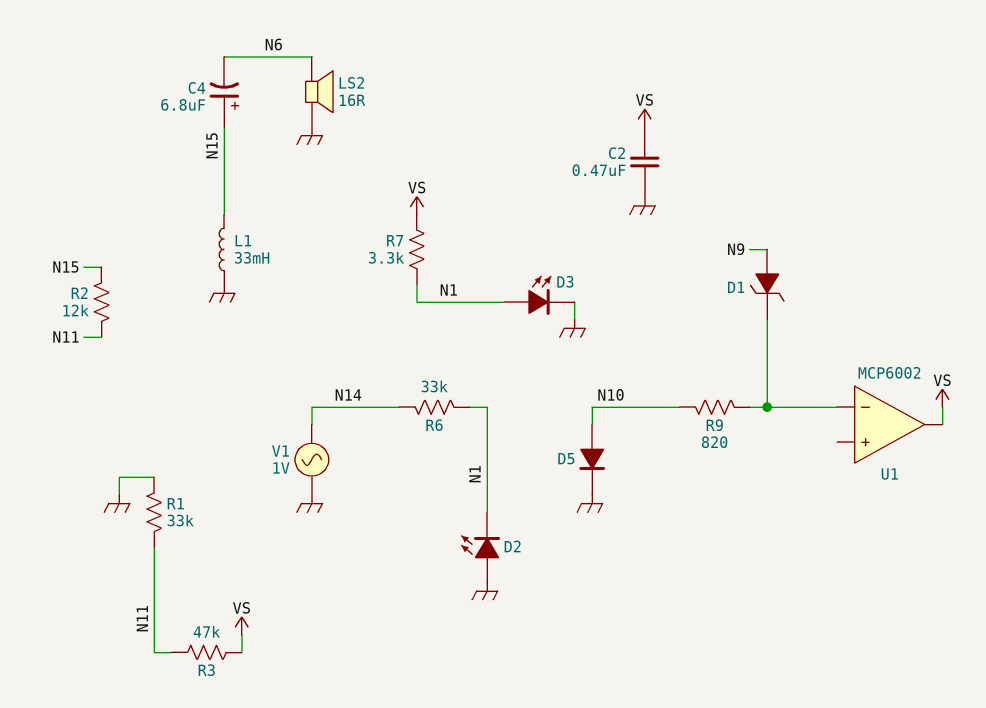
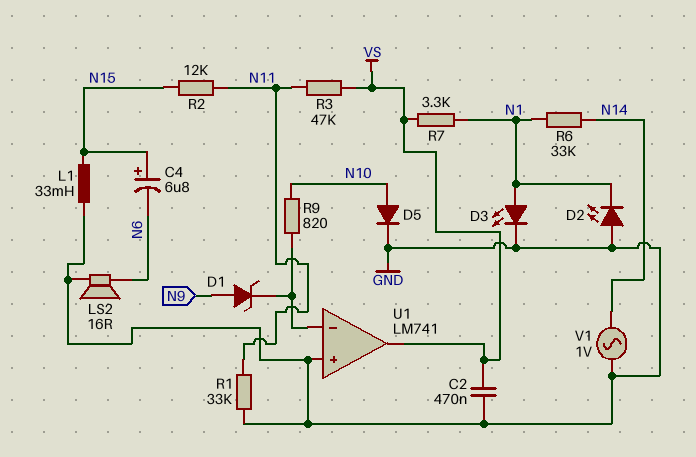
U1: MCP6002 -> LM741
U1 pin in+: none -> GND

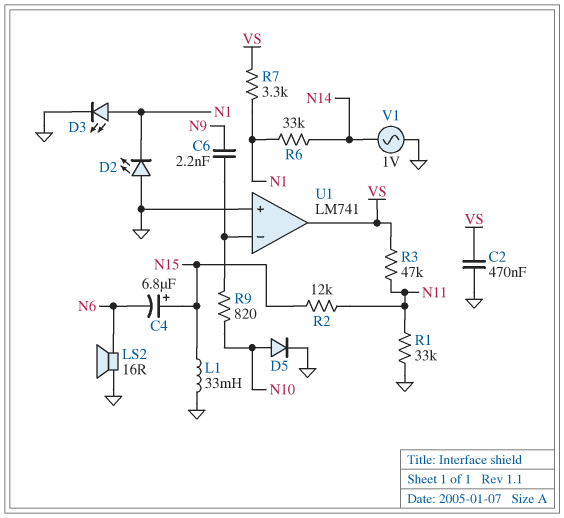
C6: none -> 2.2nF (N9, U1/in-)
D1: zener (A N9, K U1/in-) -> none

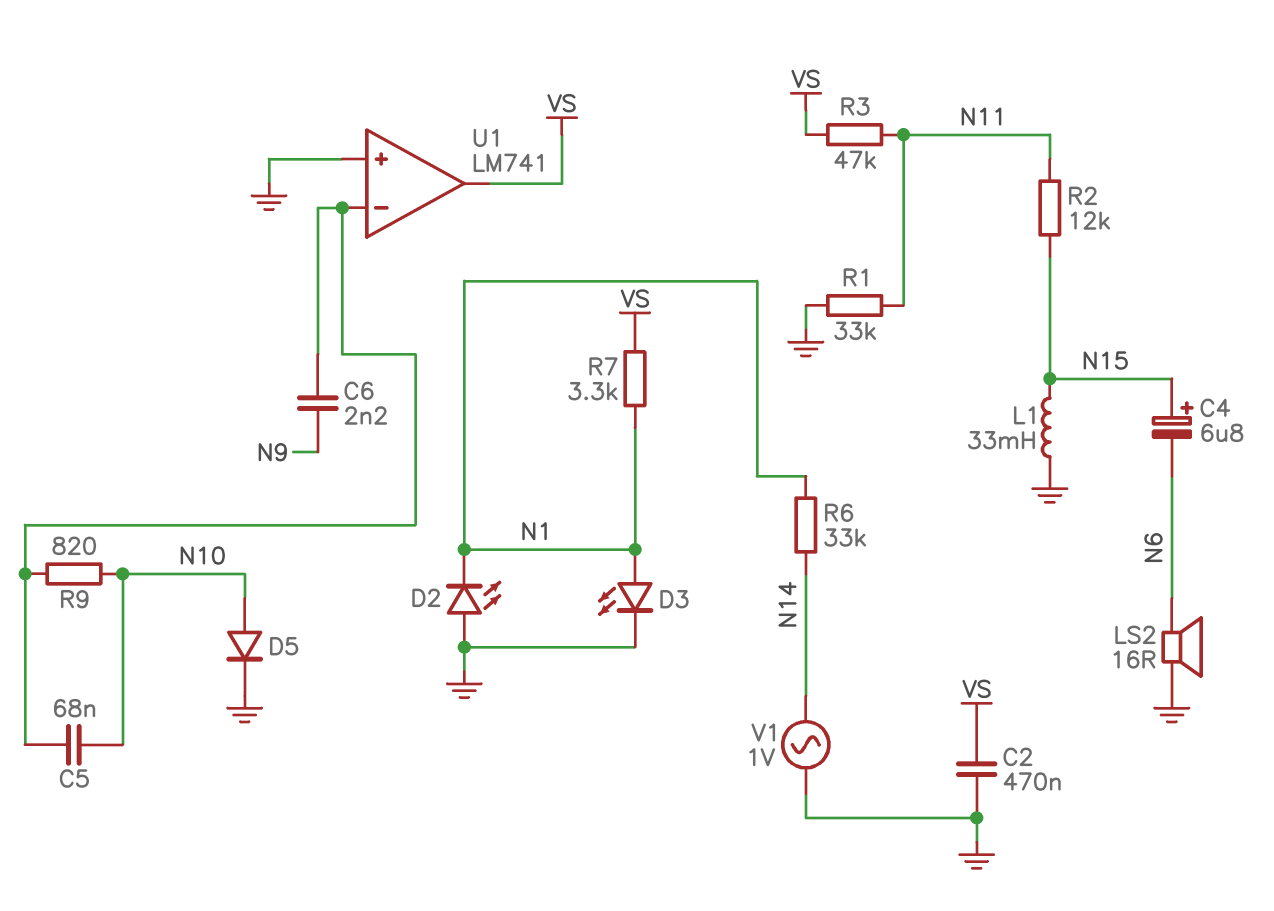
C5: none -> 68nF (N10, U1/in-)

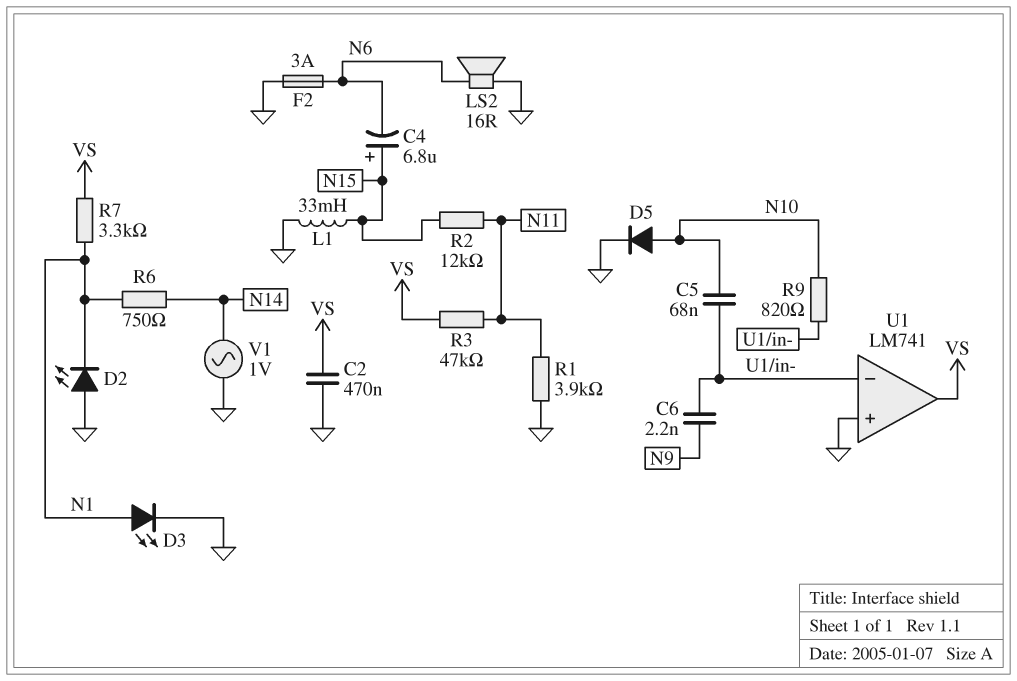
F2: none -> 3A (GND, N6)
R1: 33k (GND, N11) -> 3.9k (GND, N11)
R6: 33k (N1, N14) -> 750 (N1, N14)

